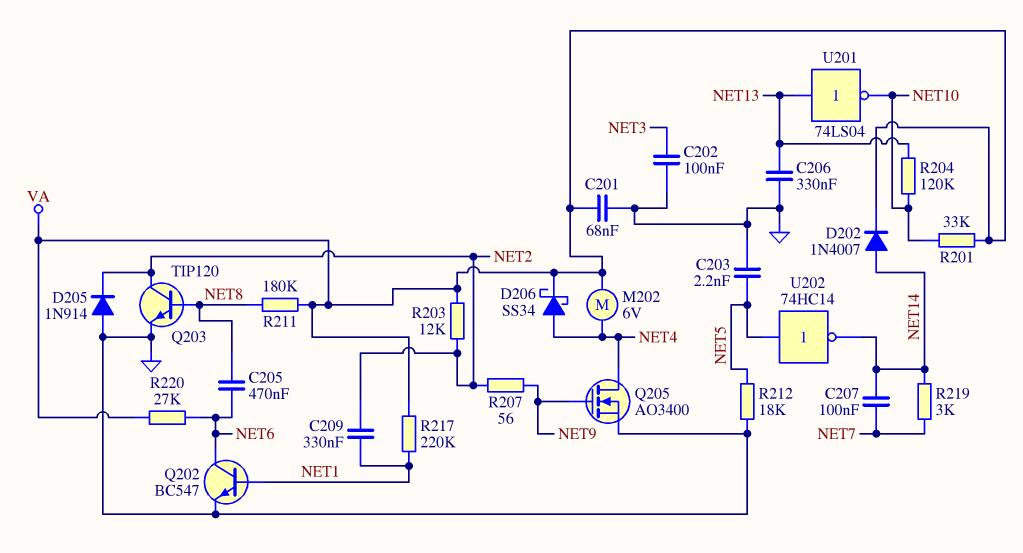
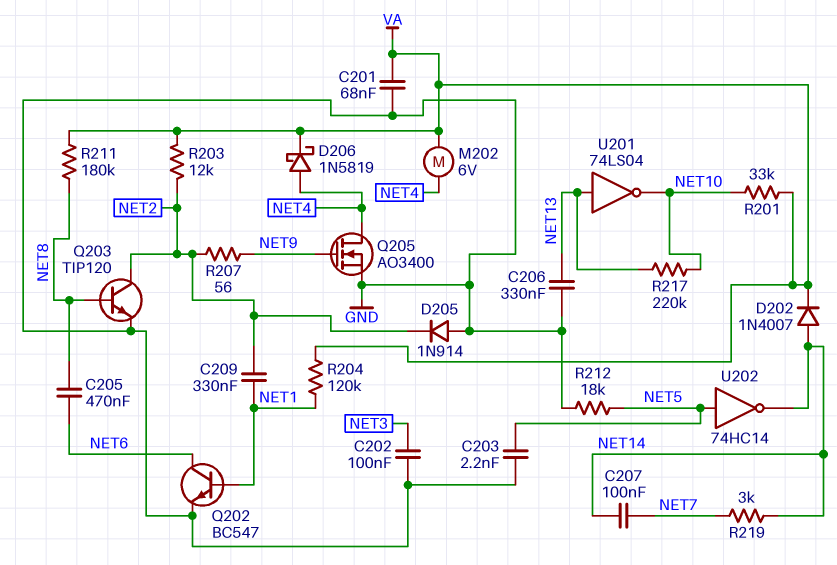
D206: schottky SS34 (A NET4, K VA) -> schottky 1N5819 (A NET4, K VA)
R204: 120k (NET10, NET13) -> 120k (NET1, VA)
R217: 220k (NET1, VA) -> 220k (NET10, NET13)
R220: 27k (NET6, VA) -> none

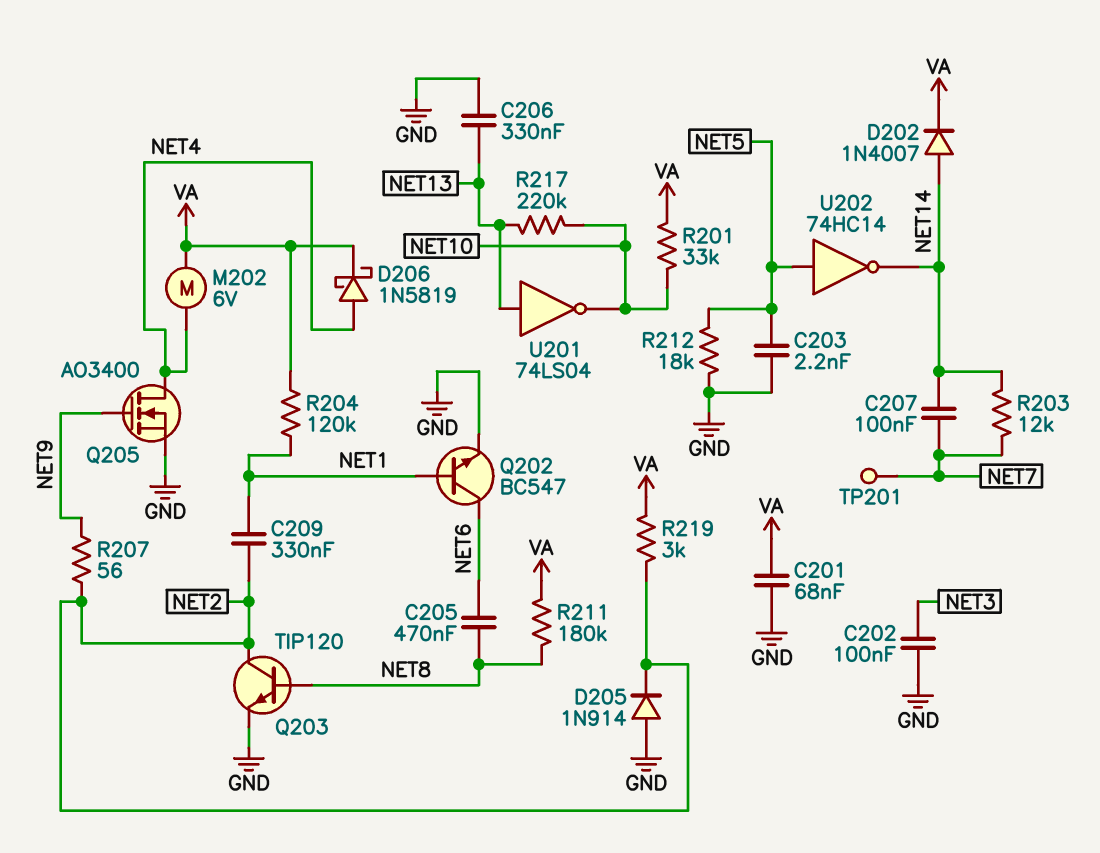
R203: 12k (NET2, VA) -> 12k (NET7, NET14)
R219: 3k (NET7, NET14) -> 3k (NET2, VA)
TP201: none -> test point (NET7)

